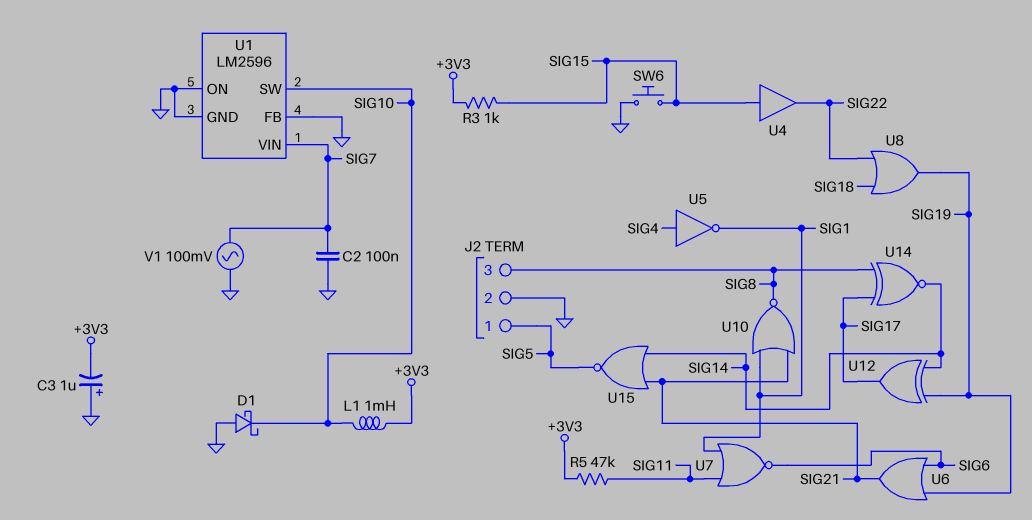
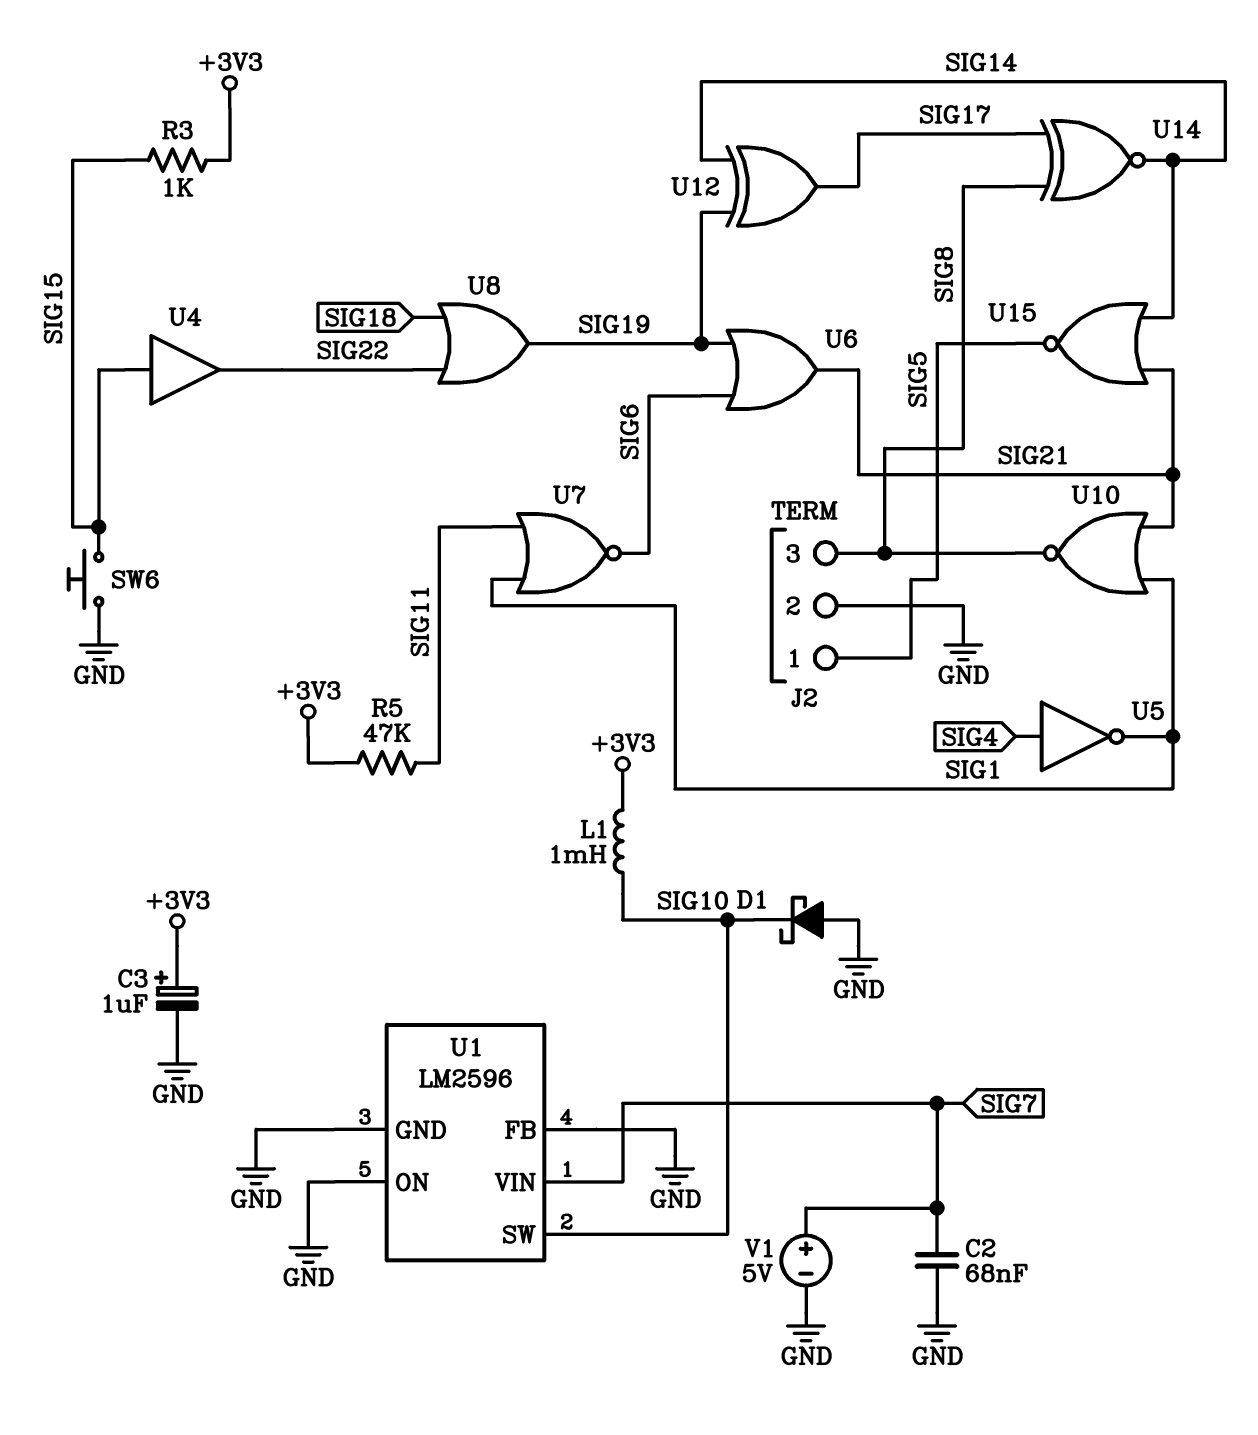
C2: 100nF (GND, SIG7) -> 68nF (GND, SIG7)
C3: 1uF (plus GND, minus +3V3) -> 1uF (plus +3V3, minus GND)
V1: AC 100mV (GND, SIG7) -> 5V (plus SIG7, minus GND)

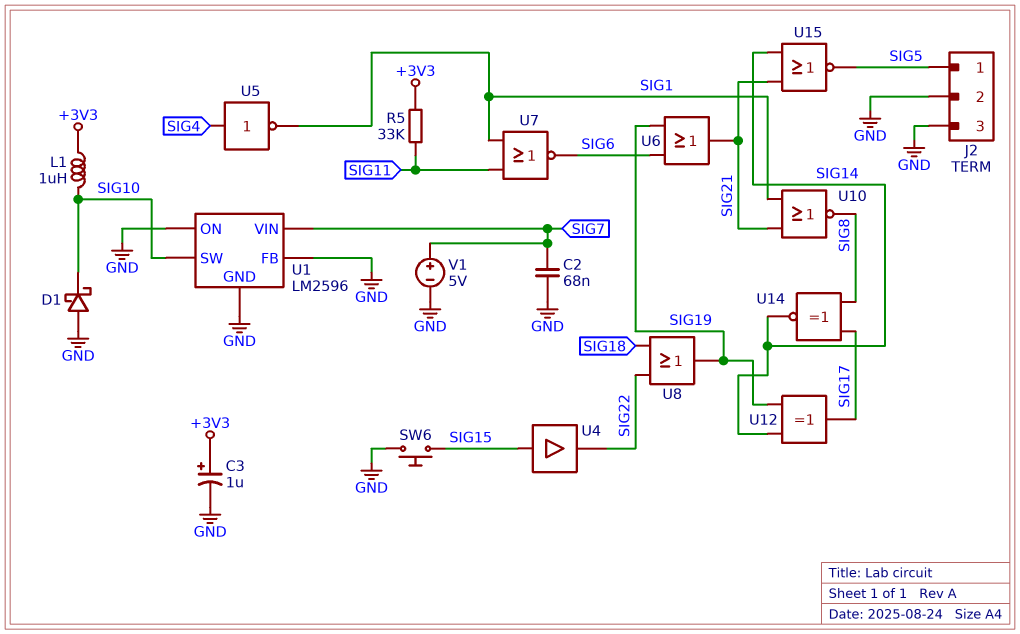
J2 pin 3: SIG8 -> GND
L1: 1mH (+3V3, SIG10) -> 1uH (+3V3, SIG10)
R3: 1k (+3V3, SIG15) -> none
R5: 47k (+3V3, SIG11) -> 33k (+3V3, SIG11)

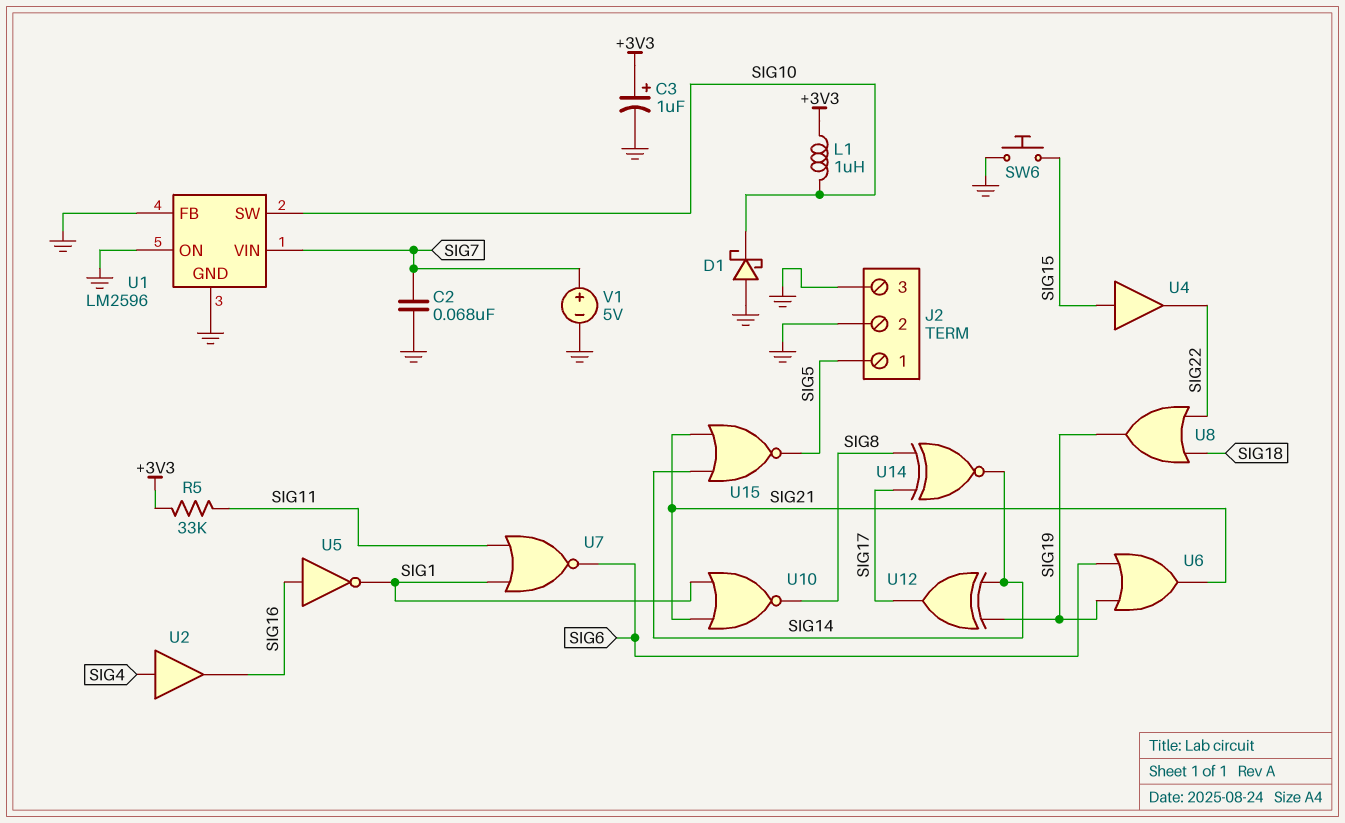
U2: none -> buffer (in SIG4, out SIG16)
U5: NOT (in SIG4, out SIG1) -> NOT (in SIG16, out SIG1)

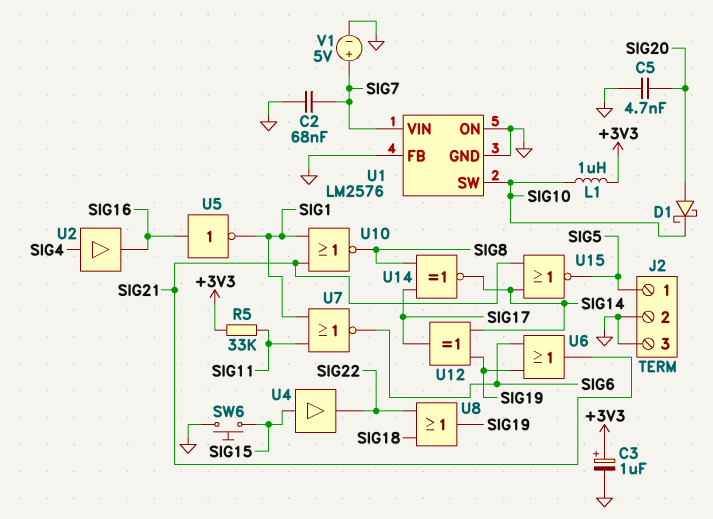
C5: none -> 4.7nF (GND, SIG20)
D1: schottky (A GND, K SIG10) -> schottky (A SIG20, K SIG10)
U1: LM2596 -> LM2576

